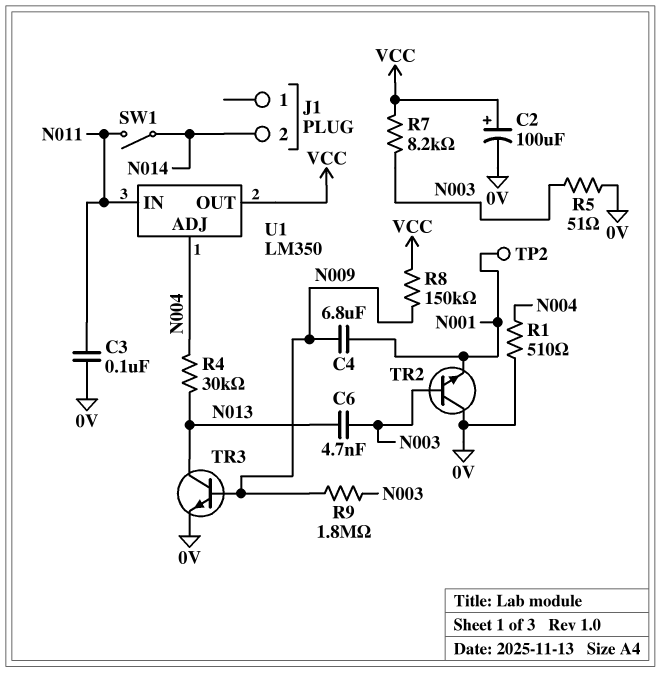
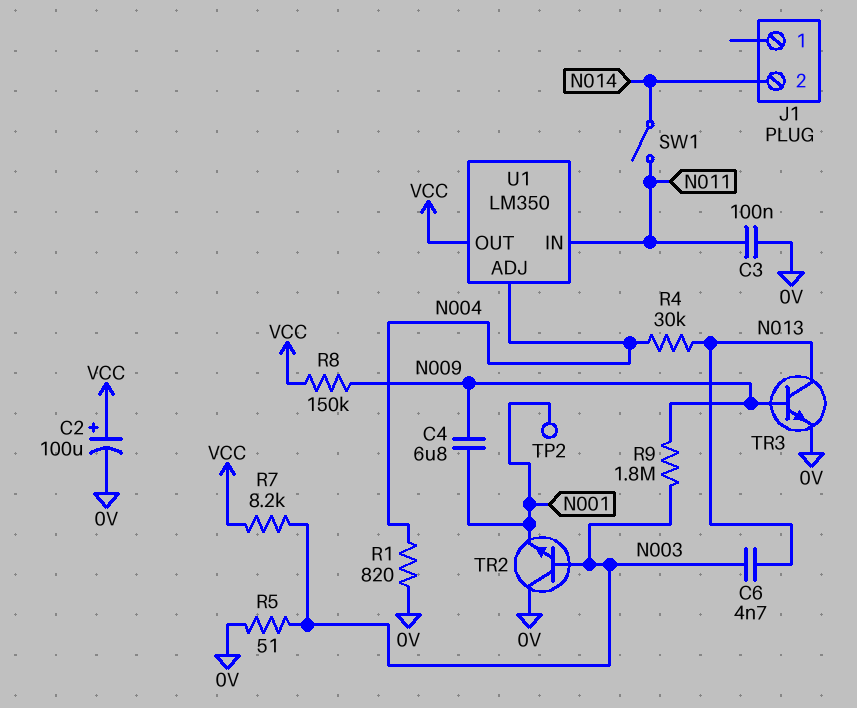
R1: 510 (0V, N004) -> 820 (0V, N004)

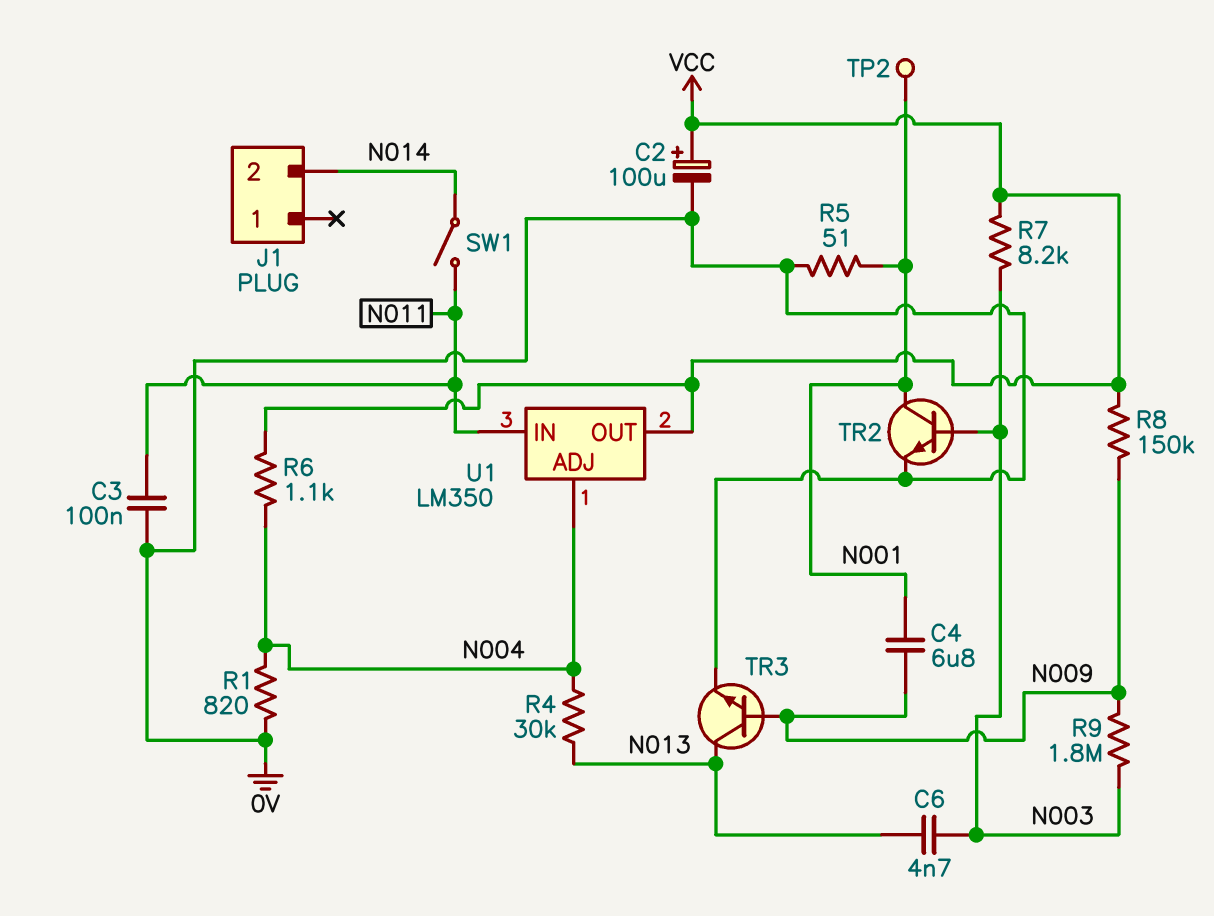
R5: 51 (0V, N003) -> 51 (0V, N001)
R6: none -> 1.1k (N004, VCC)
TR2: NPN (B N003, C 0V, E N001) -> NPN (B N003, C N001, E 0V)

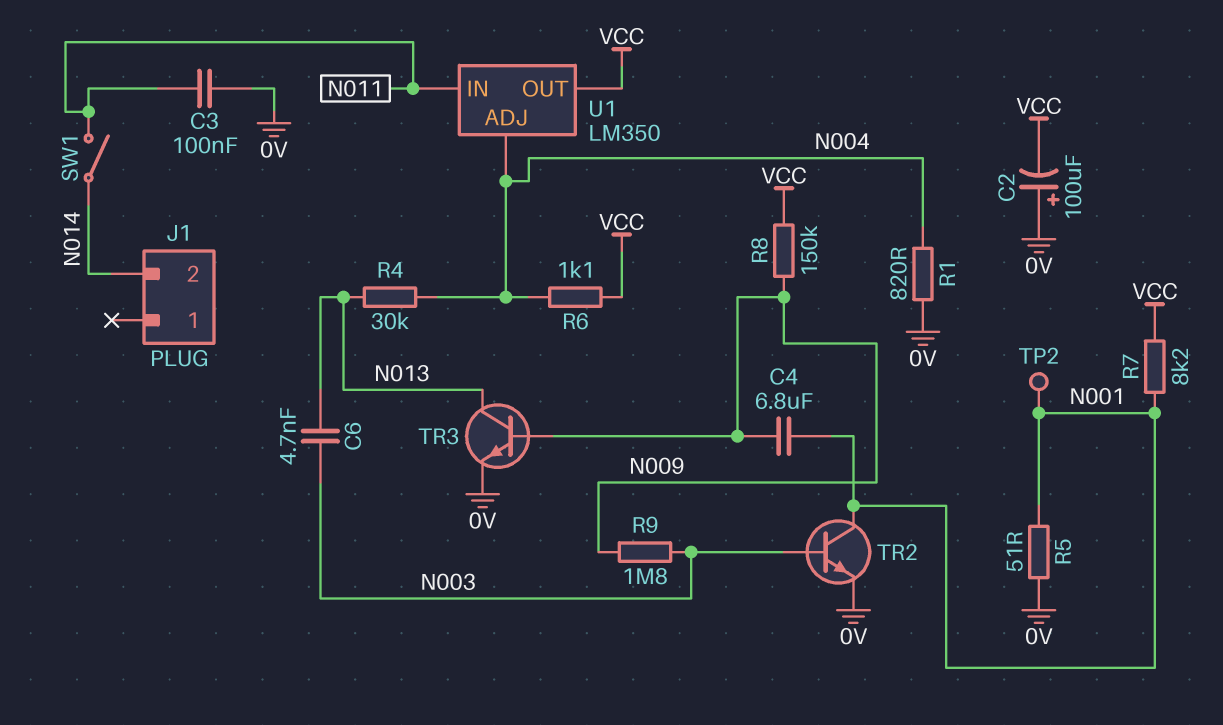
C2: 100uF (plus VCC, minus 0V) -> 100uF (plus 0V, minus VCC)
R7: 8.2k (N003, VCC) -> 8.2k (N001, VCC)

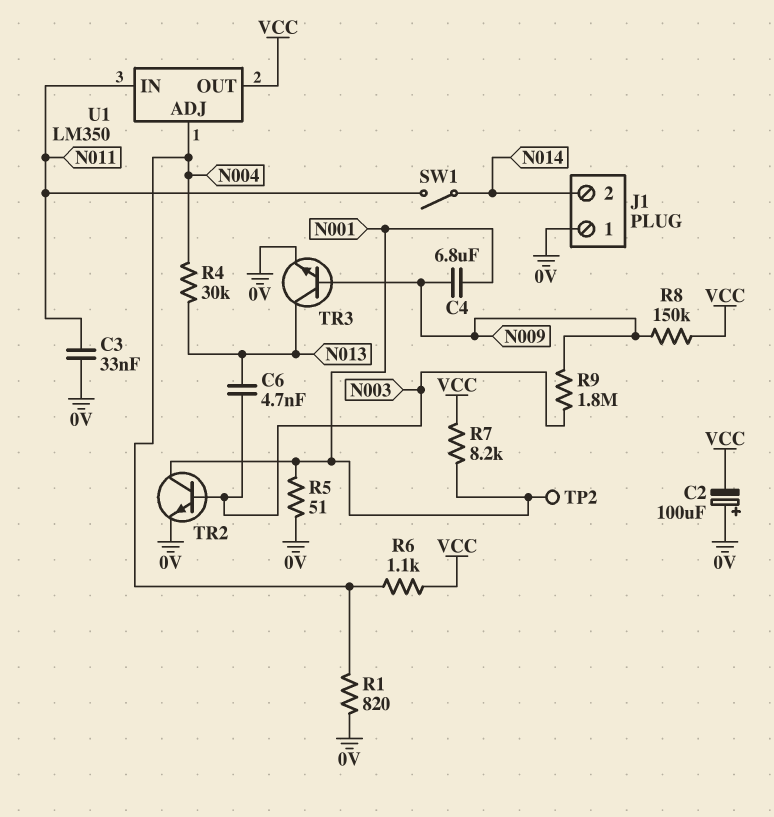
C3: 100nF (0V, N011) -> 33nF (0V, N011)
J1 pin 1: none -> 0V

